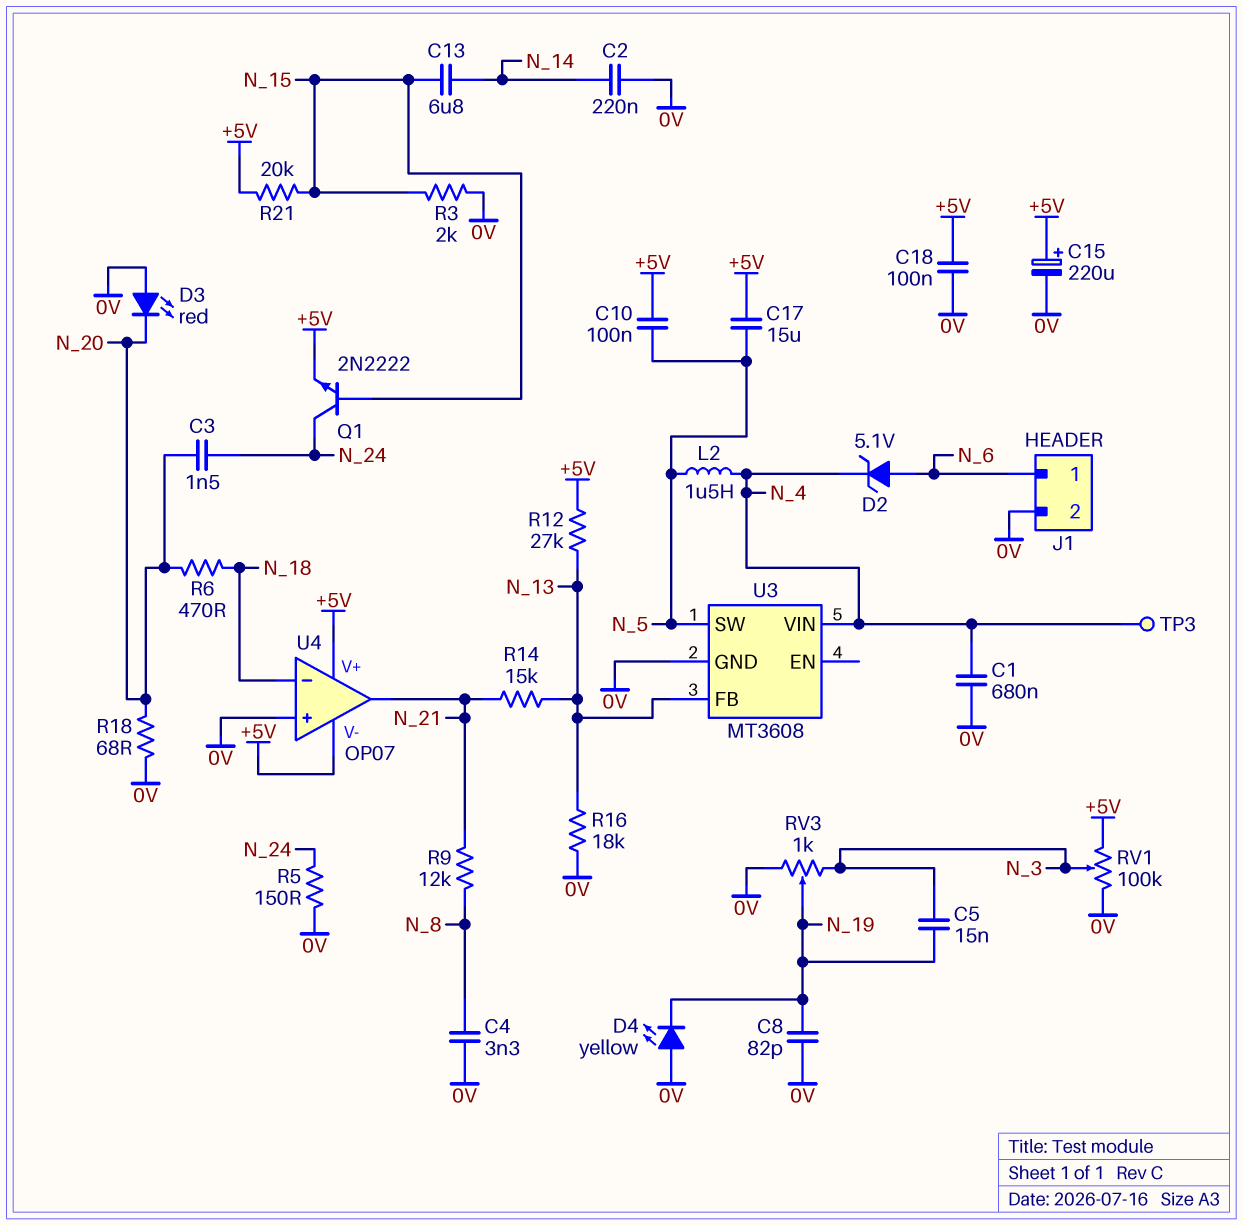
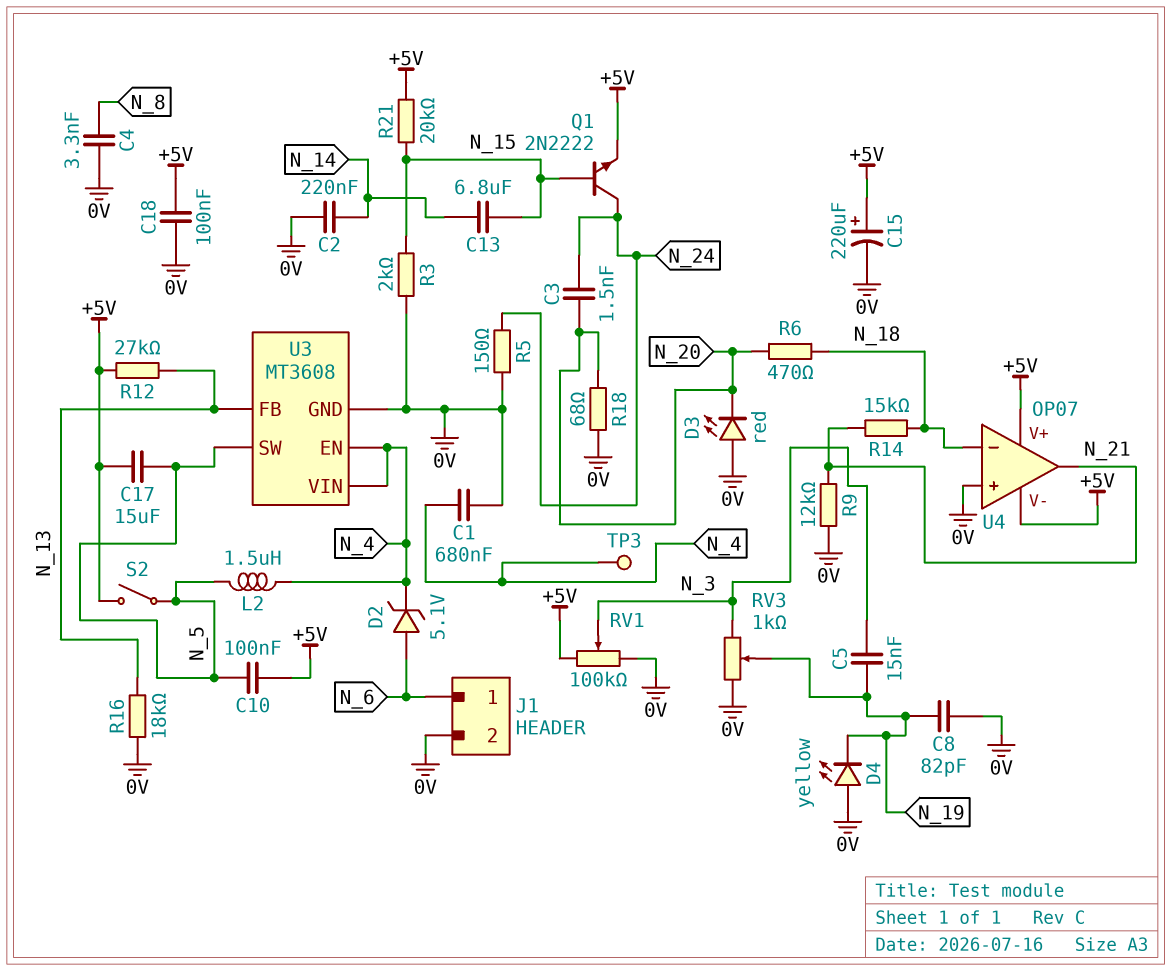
R9: 12k (N_8, N_21) -> 12k (0V, N_21)
R14: 15k (N_13, N_21) -> 15k (N_18, N_21)
S2: none -> switch (+5V, N_5)
U3 pin EN: none -> N_4

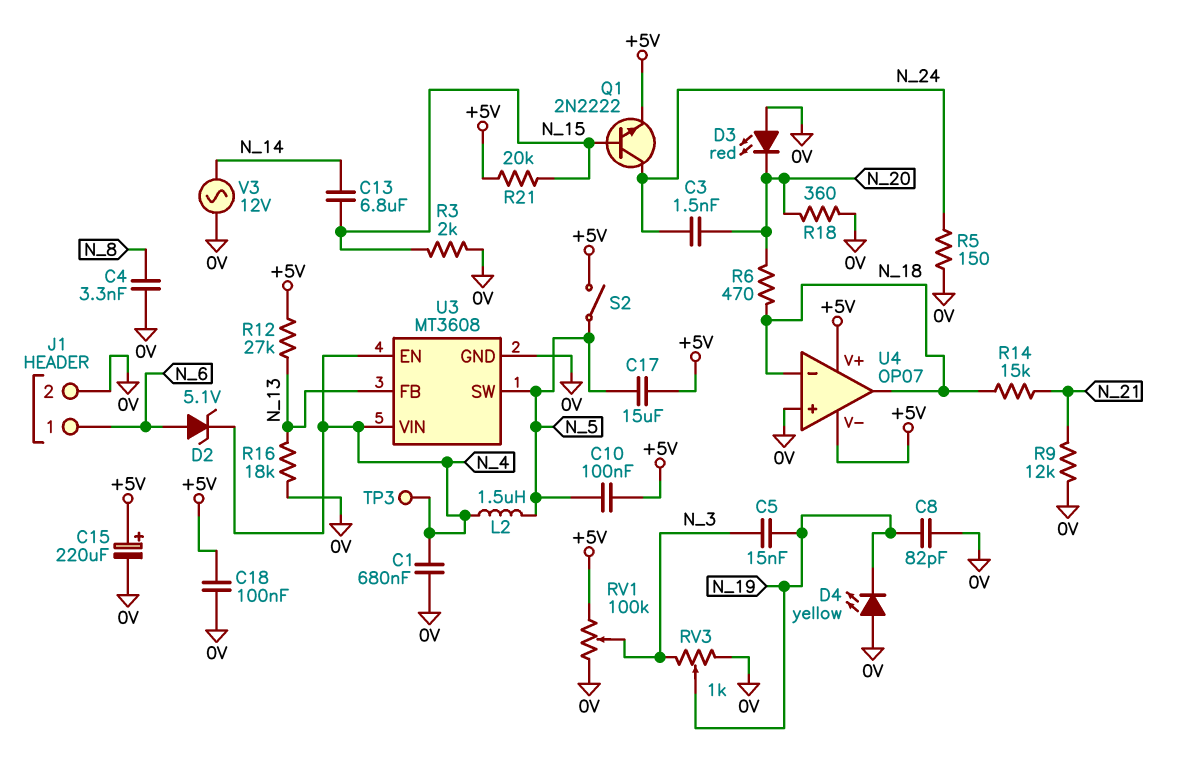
C2: 220nF (0V, N_14) -> none
R18: 68 (0V, N_20) -> 360 (0V, N_20)
U4 pin out: N_21 -> N_18
V3: none -> AC 12V (0V, N_14)

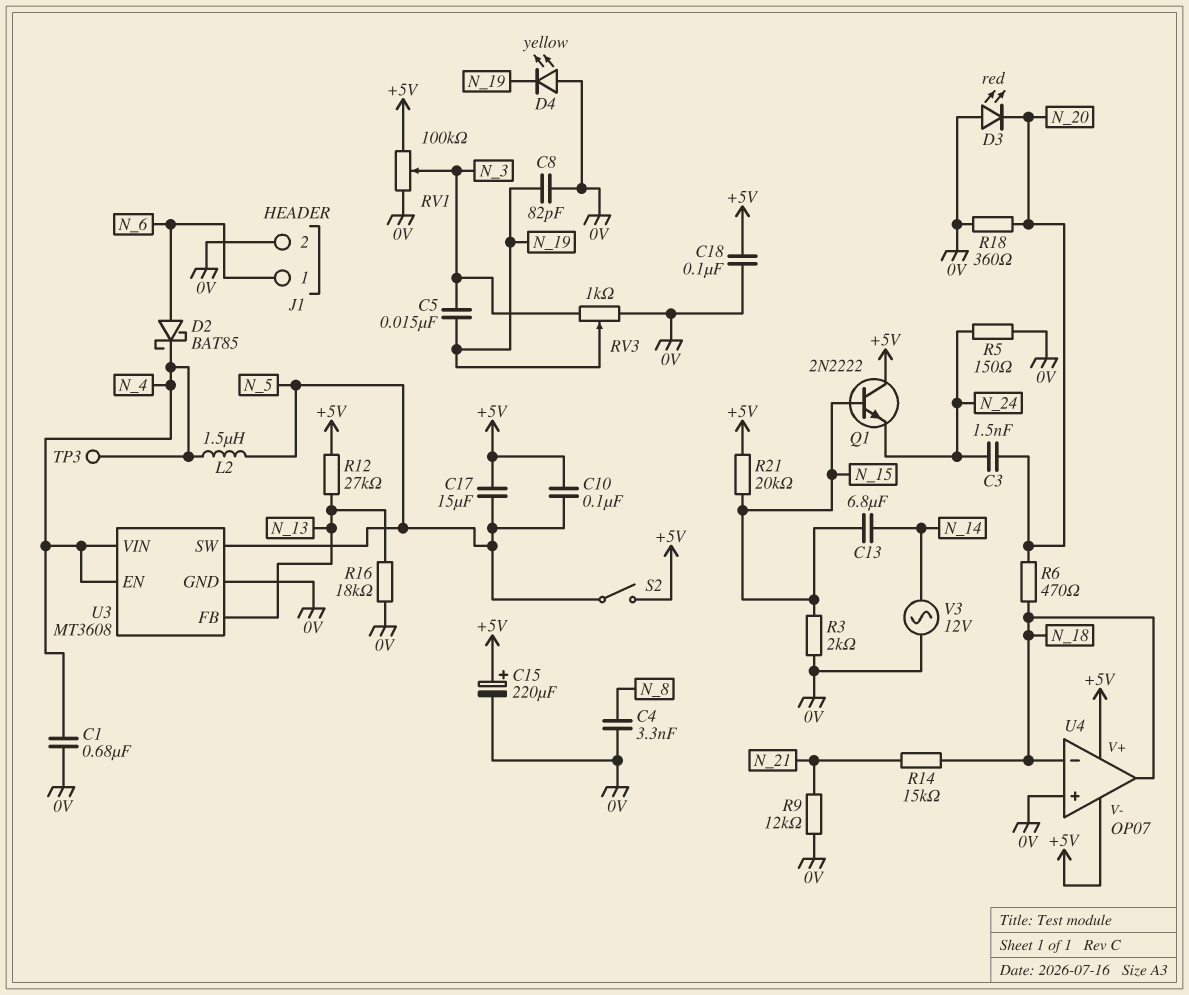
D2: zener 5.1V (A N_6, K N_4) -> schottky BAT85 (A N_6, K N_4)
Q1: NPN 2N2222 (B N_15, C N_24, E +5V) -> NPN 2N2222 (B N_15, C +5V, E N_24)

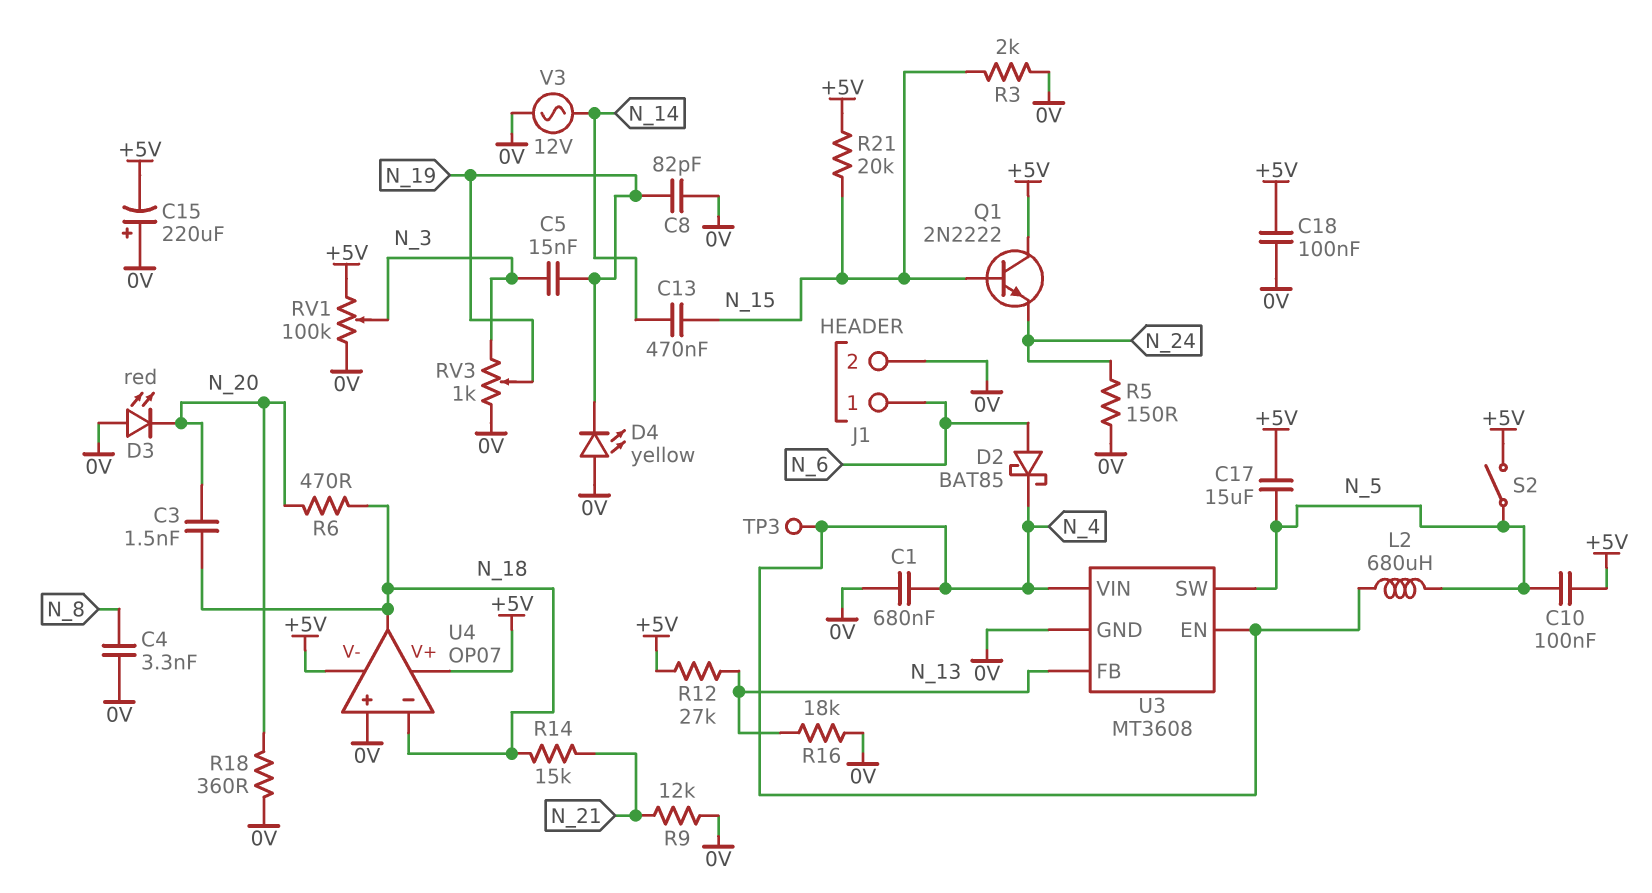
C3: 1.5nF (N_20, N_24) -> 1.5nF (N_18, N_20)
C13: 6.8uF (N_14, N_15) -> 470nF (N_14, N_15)
C15: 220uF (plus +5V, minus 0V) -> 220uF (plus 0V, minus +5V)
L2: 1.5uH (N_4, N_5) -> 680uH (N_4, N_5)

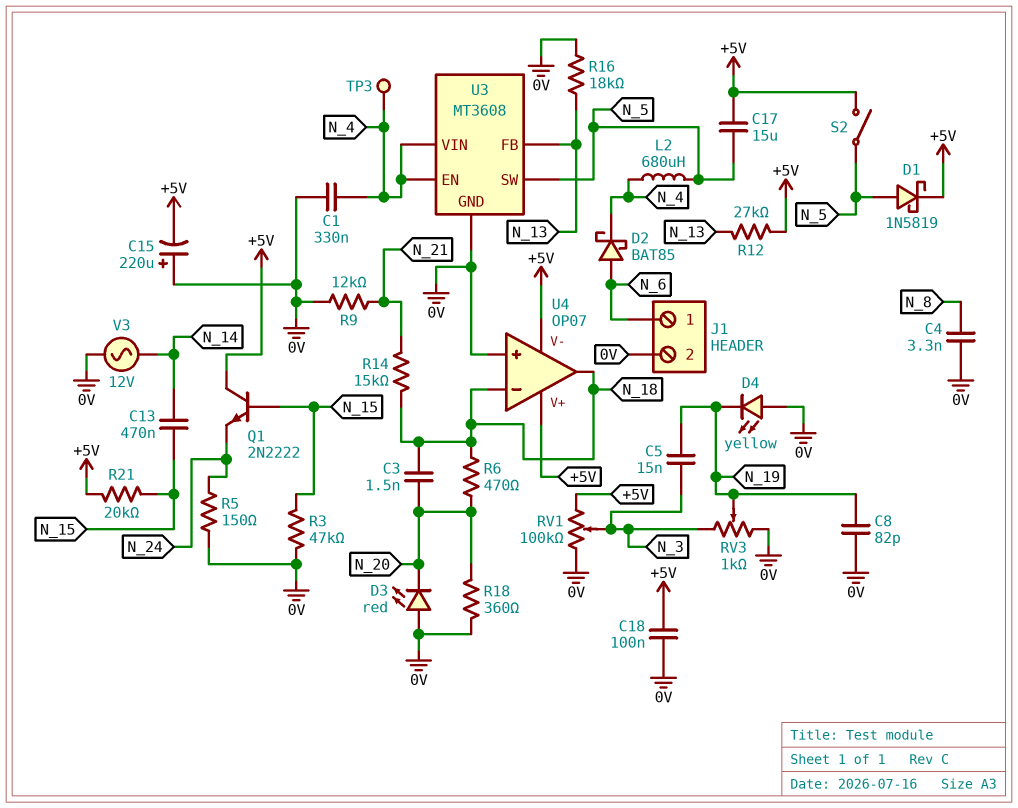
C1: 680nF (0V, N_4) -> 330nF (0V, N_4)
C10: 100nF (+5V, N_5) -> none
D1: none -> schottky 1N5819 (A N_5, K +5V)
R3: 2k (0V, N_15) -> 47k (0V, N_15)

